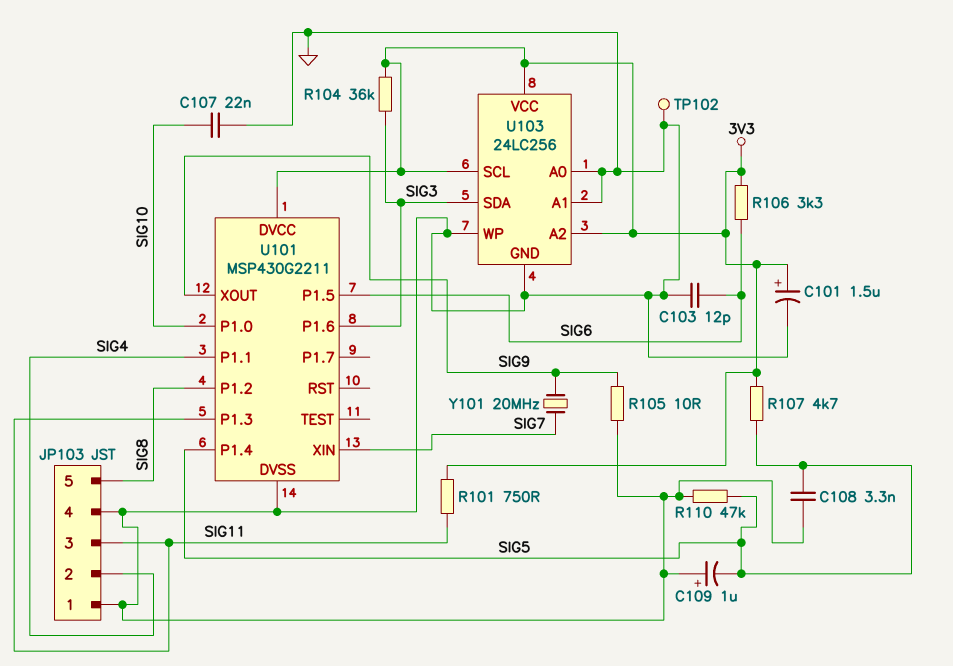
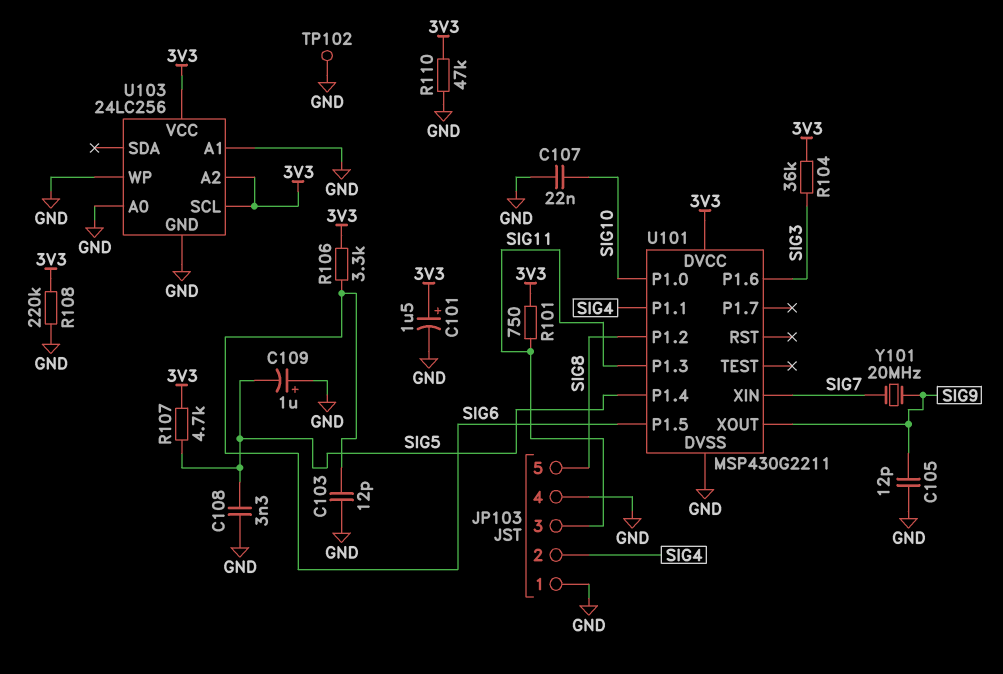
C105: none -> 12pF (GND, SIG9)
R105: 10 (GND, SIG9) -> none
R108: none -> 220k (3V3, GND)
R110: 47k (GND, SIG5) -> 47k (3V3, GND)
U103 pin SDA: SIG3 -> none

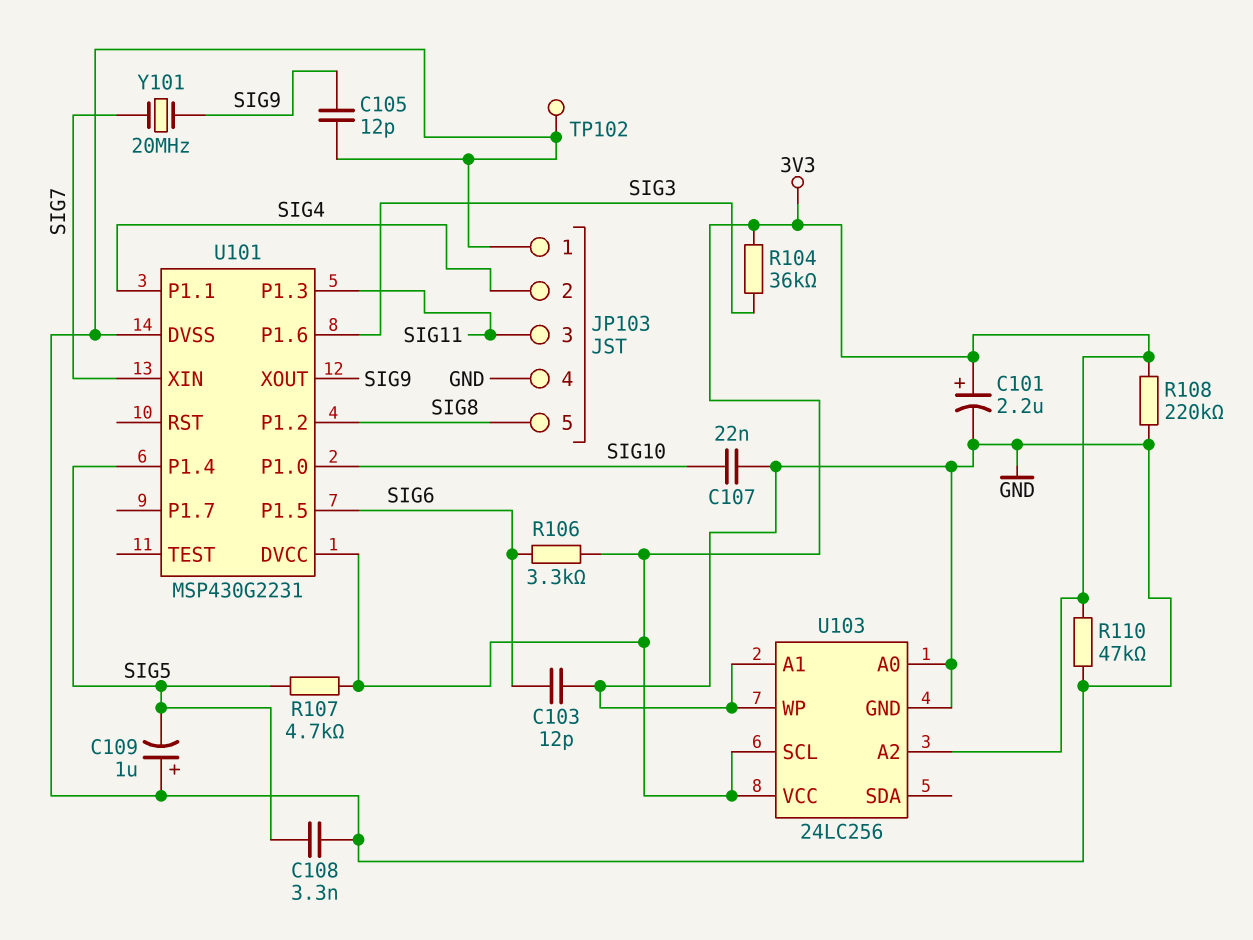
C101: 1.5uF (plus 3V3, minus GND) -> 2.2uF (plus 3V3, minus GND)
R101: 750 (3V3, SIG11) -> none
U101: MSP430G2211 -> MSP430G2231

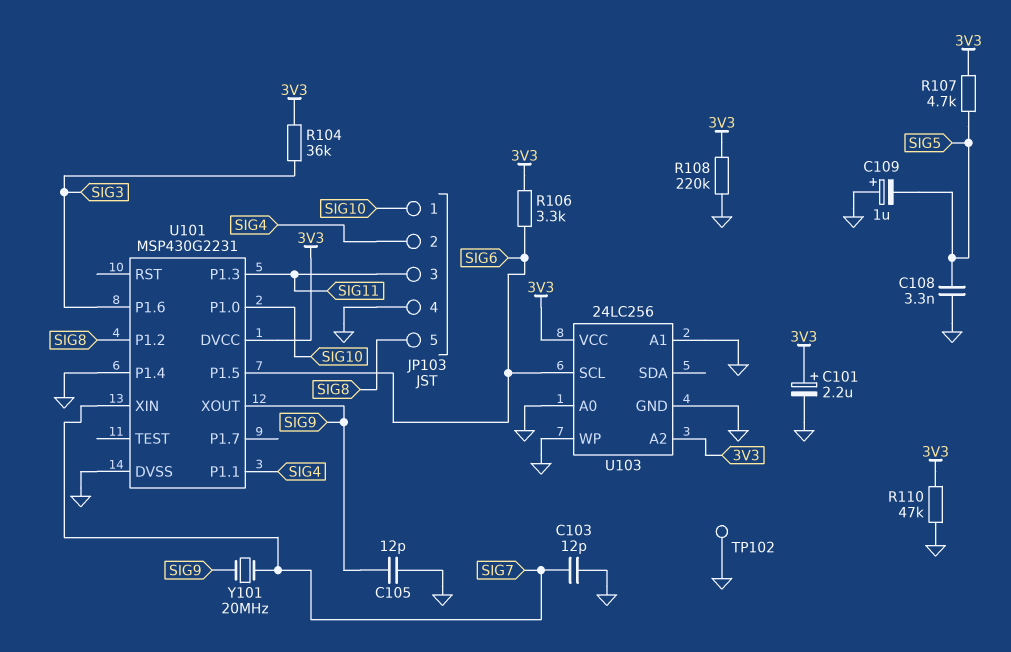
C103: 12pF (GND, SIG6) -> 12pF (GND, SIG7)
C107: 22nF (GND, SIG10) -> none
JP103 pin 1: GND -> SIG10
U101 pin P1.4: SIG5 -> GND
U103 pin SCL: 3V3 -> SIG6

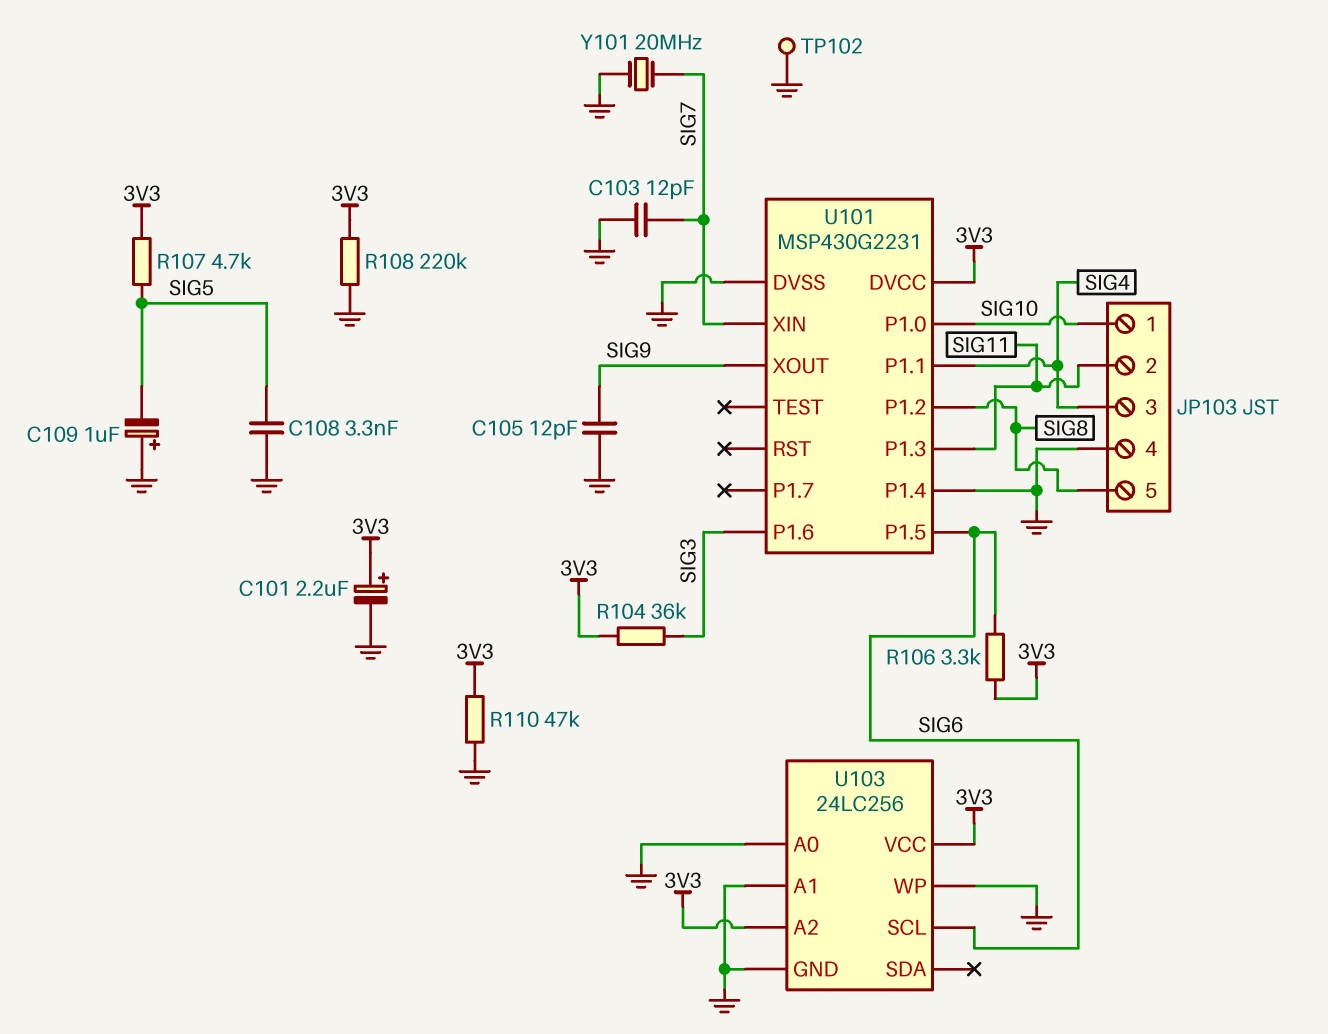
JP103 pin 2: SIG4 -> SIG11
JP103 pin 3: SIG11 -> SIG4
Y101: 20MHz (SIG7, SIG9) -> 20MHz (GND, SIG7)

